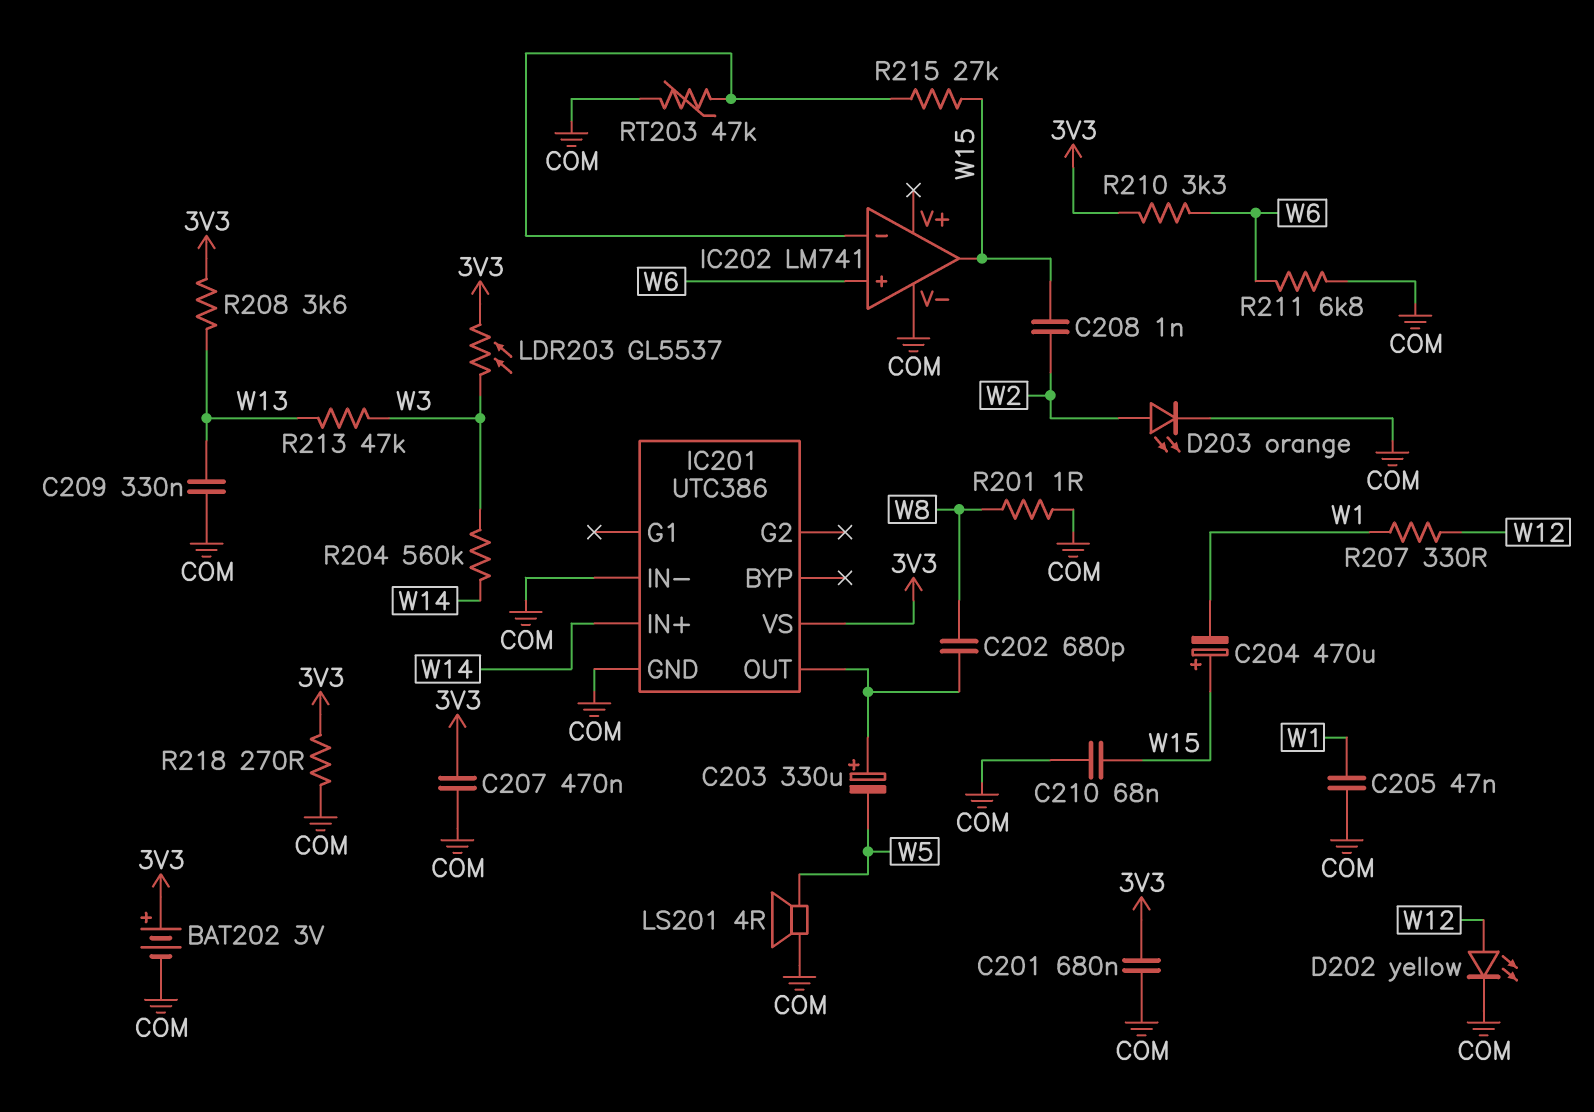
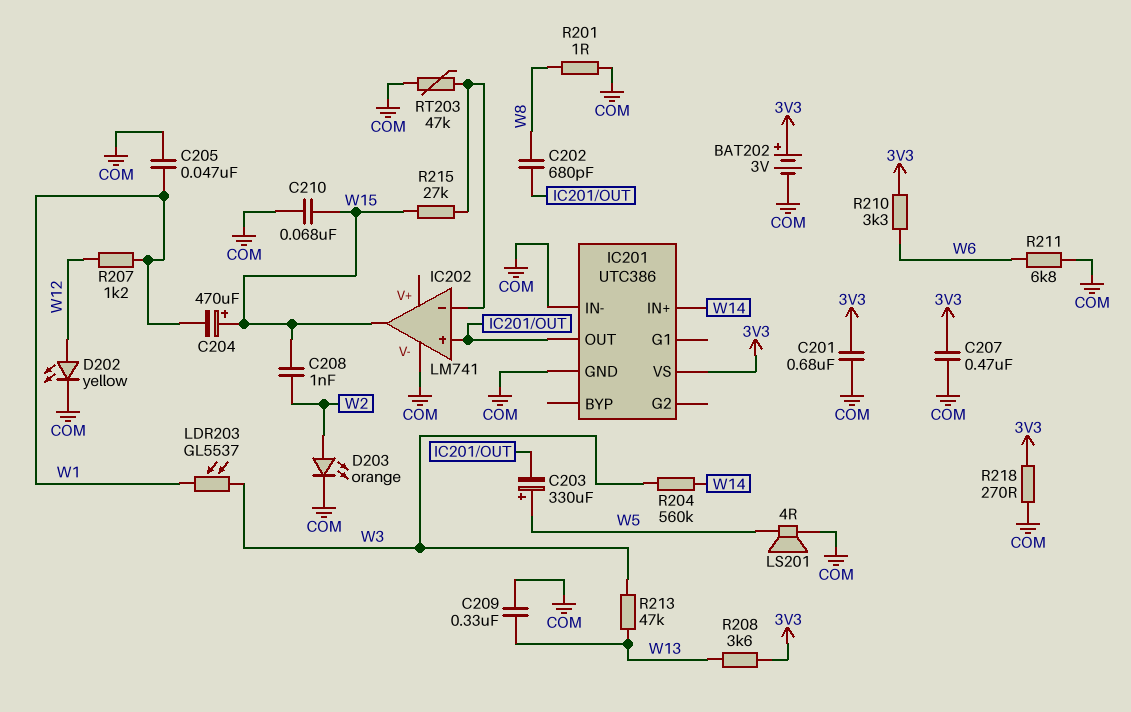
C203: 330uF (plus IC201/OUT, minus W5) -> 330uF (plus W5, minus IC201/OUT)
IC202 pin in+: W6 -> IC201/OUT
LDR203: GL5537 (3V3, W3) -> GL5537 (W1, W3)
R207: 330 (W1, W12) -> 1.2k (W1, W12)

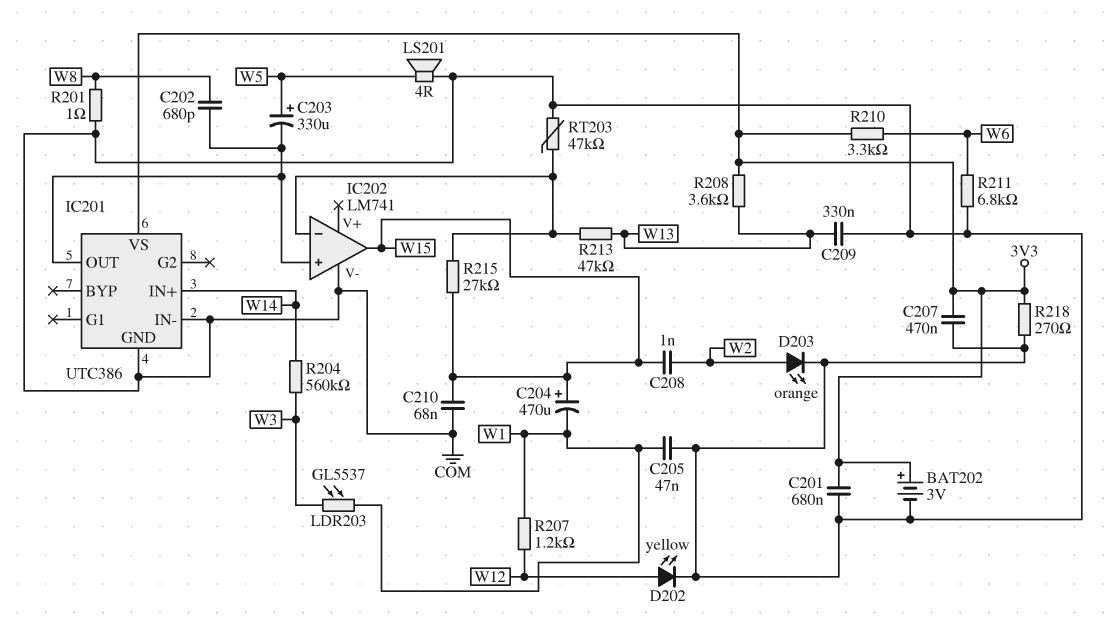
R213: 47k (W3, W13) -> 47k (IC202/in-, W13)

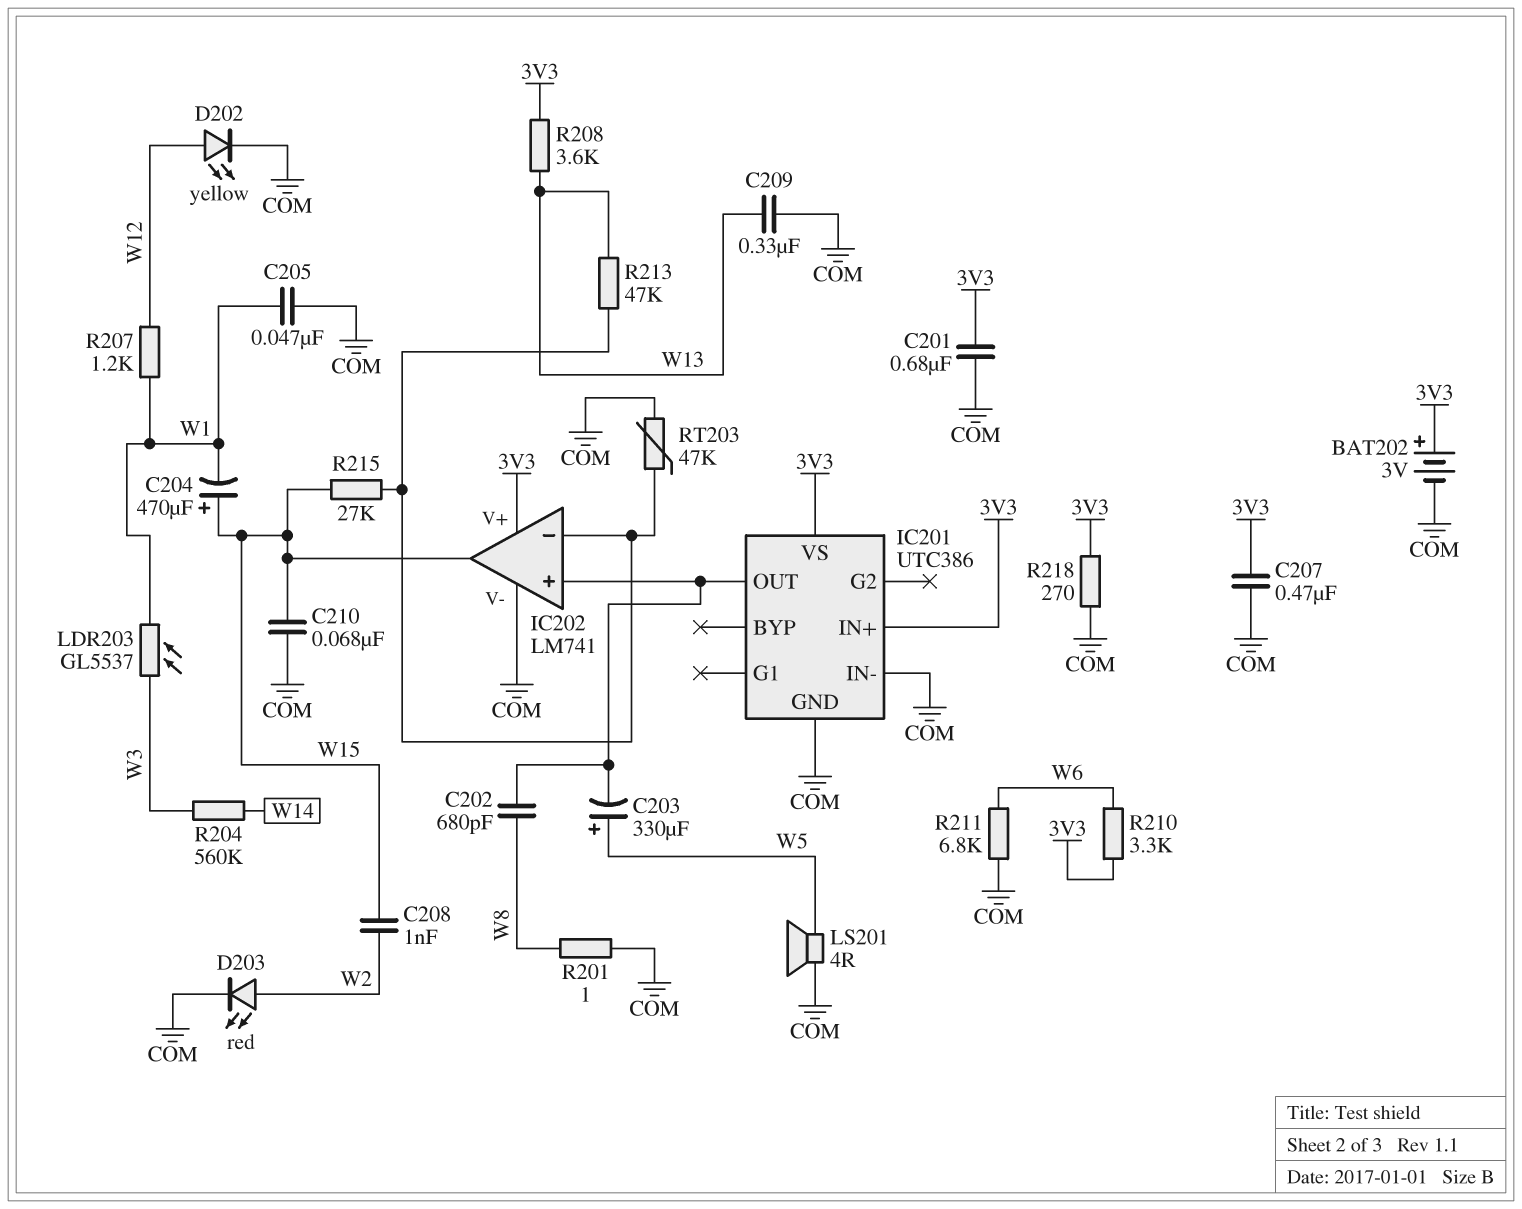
D203: LED orange (A W2, K COM) -> LED red (A W2, K COM)
IC201 pin IN+: W14 -> 3V3
IC202 pin V+: none -> 3V3

